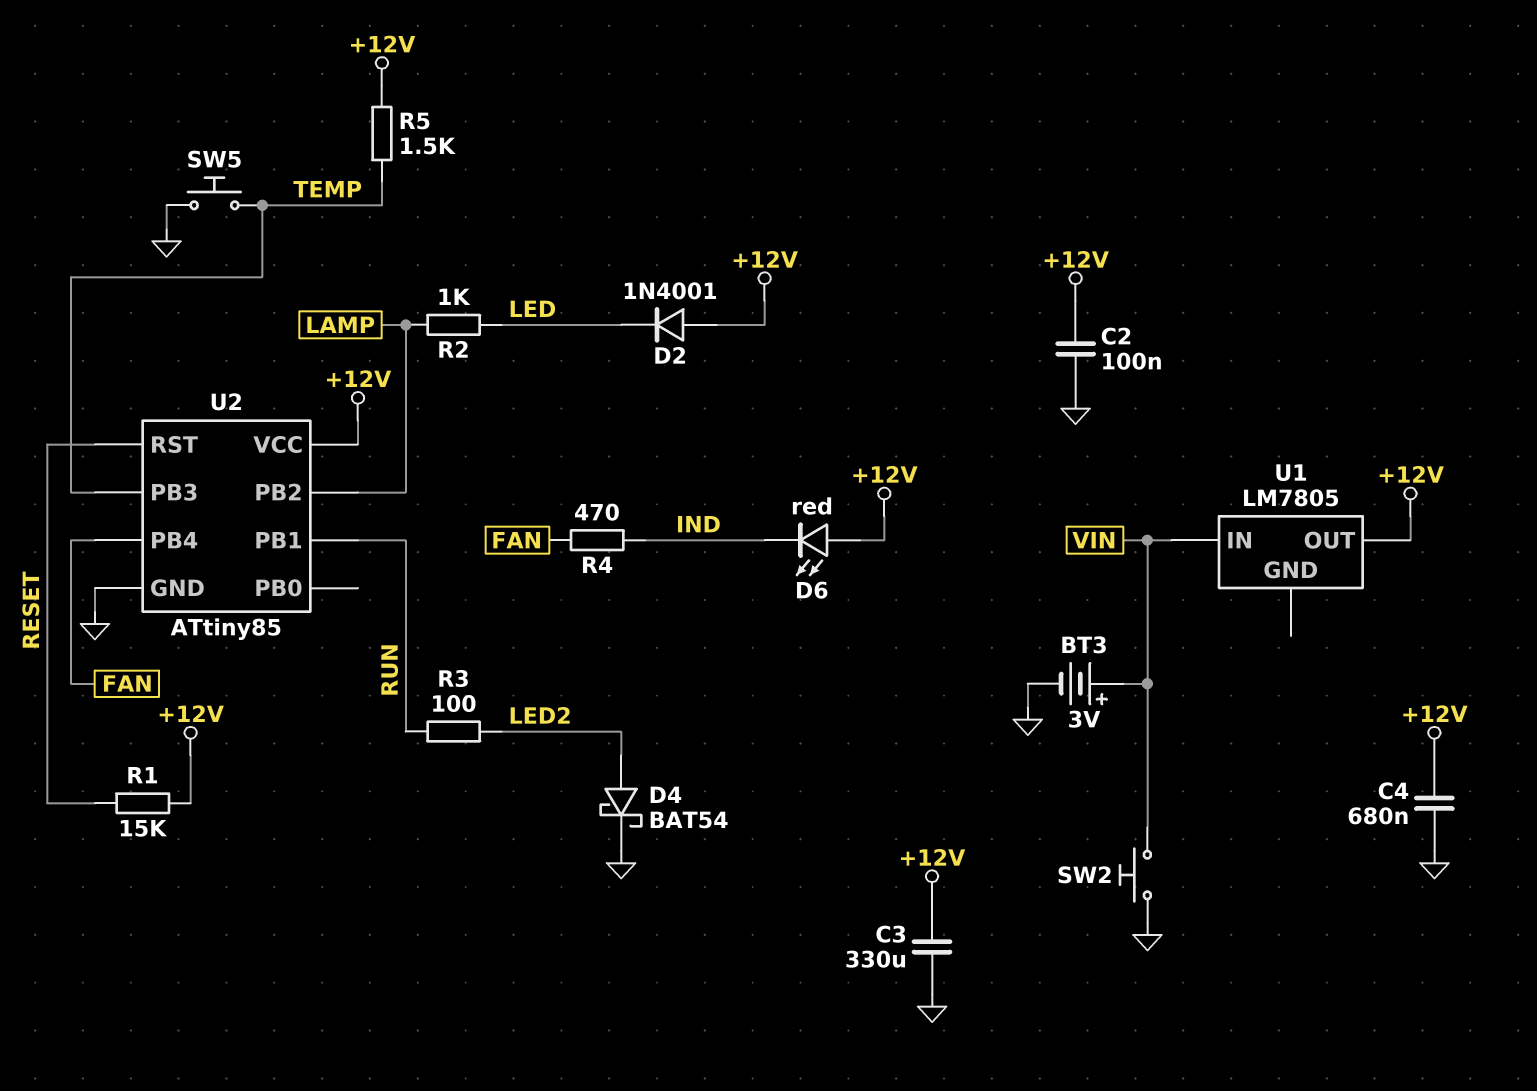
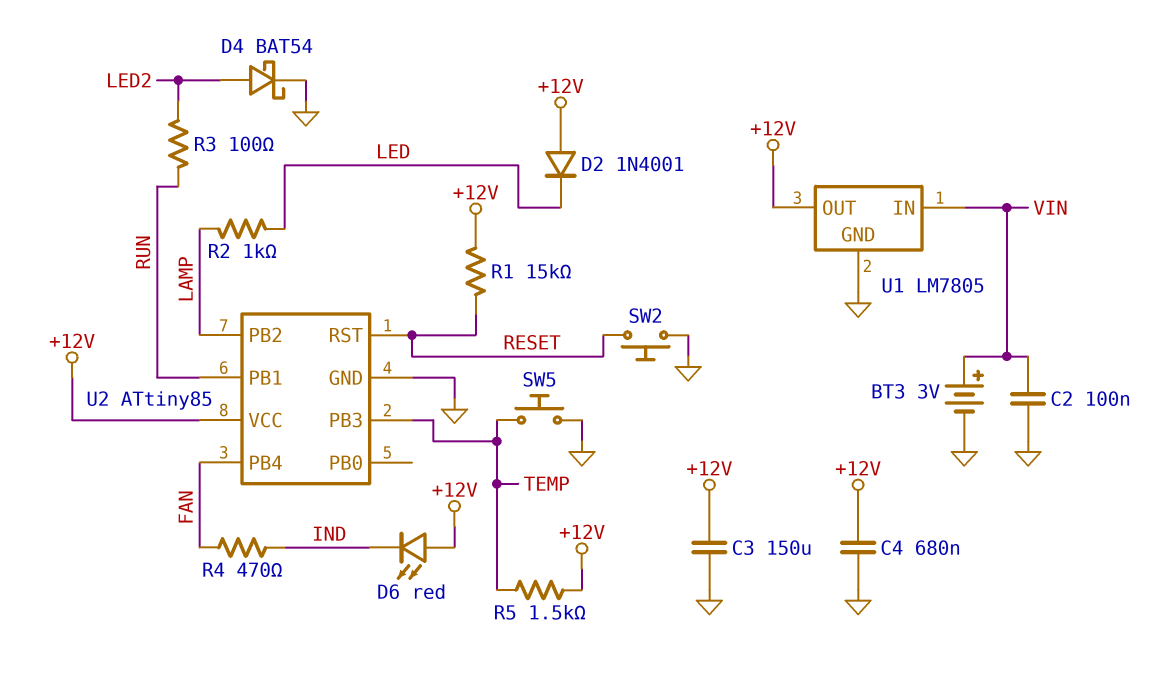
C2: 100nF (+12V, GND) -> 100nF (GND, VIN)
C3: 330uF (+12V, GND) -> 150uF (+12V, GND)
SW2: button (GND, VIN) -> button (GND, RESET)
U1 pin GND: none -> GND

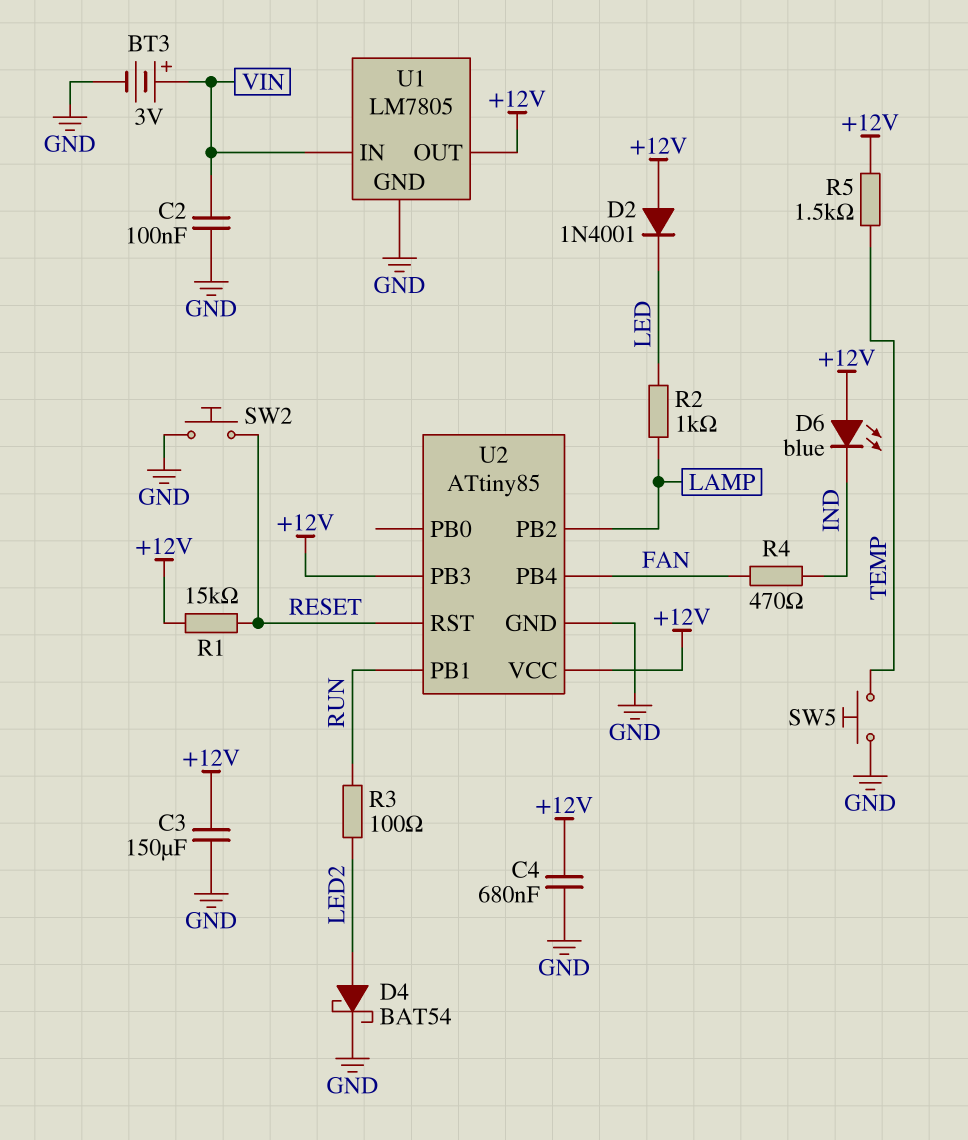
D6: LED red (A +12V, K IND) -> LED blue (A +12V, K IND)
U2 pin PB3: TEMP -> +12V

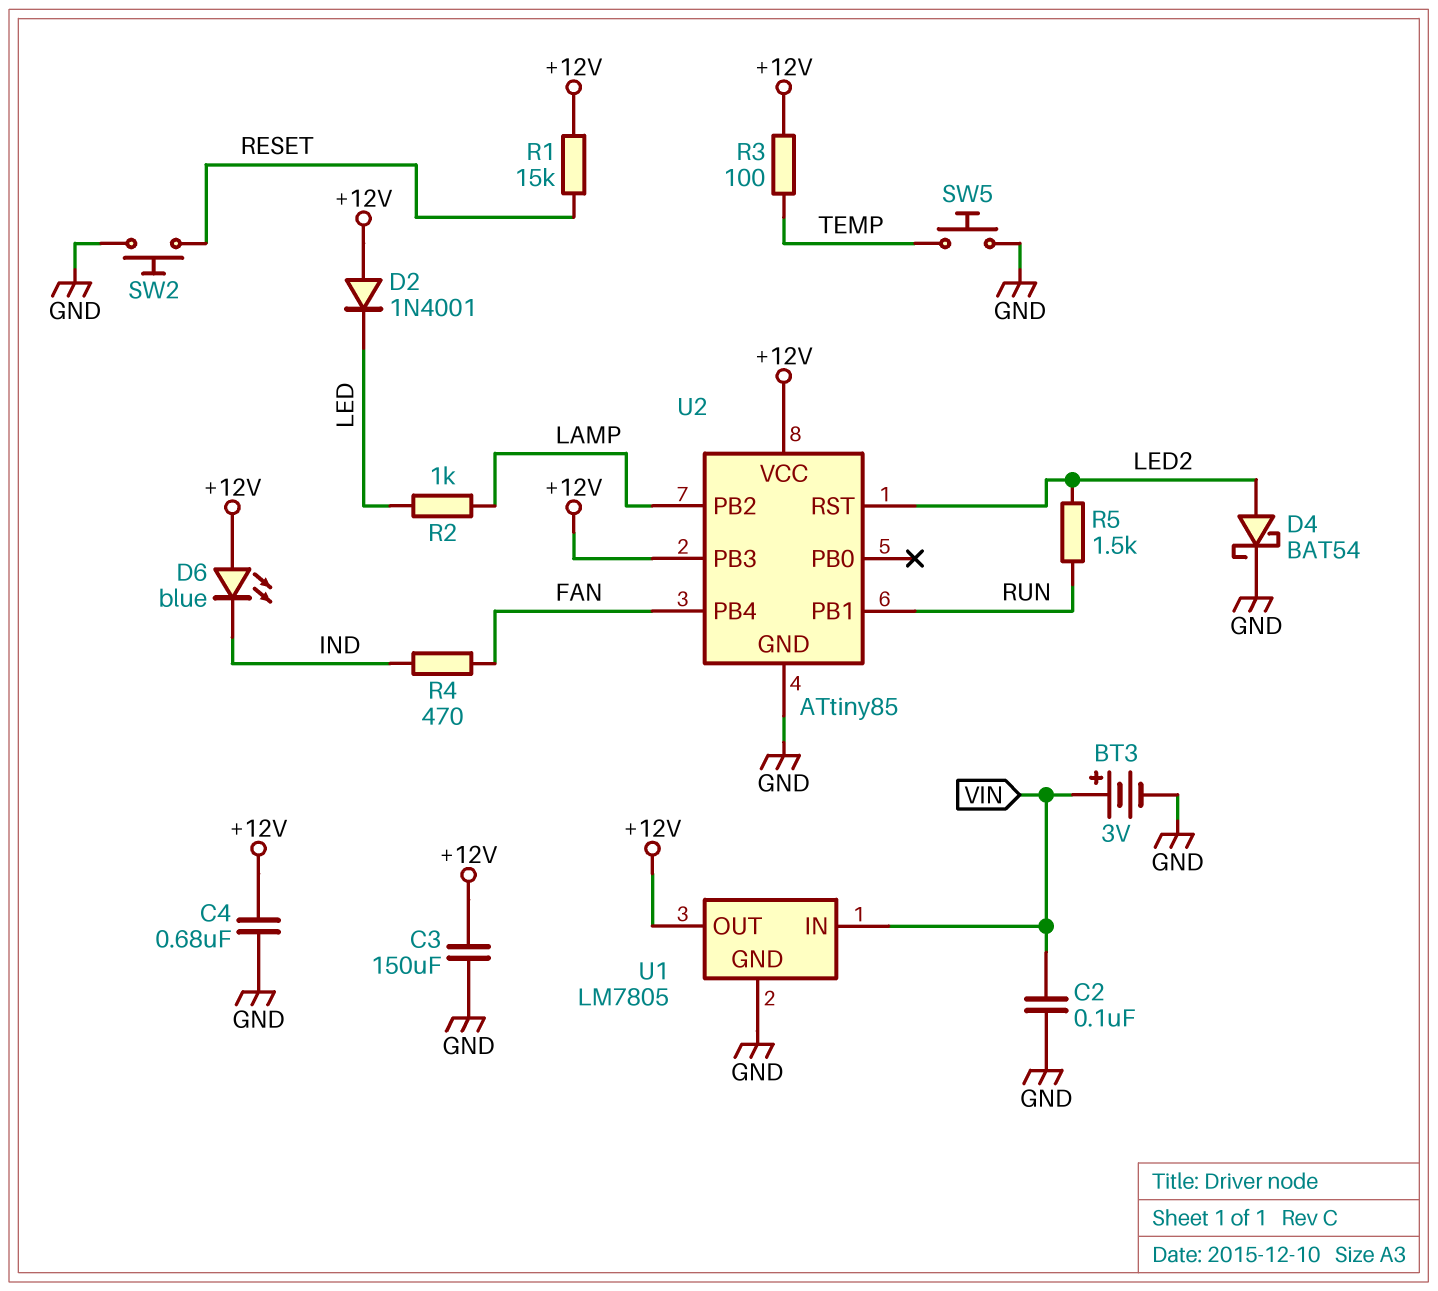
R3: 100 (LED2, RUN) -> 100 (+12V, TEMP)
R5: 1.5k (+12V, TEMP) -> 1.5k (LED2, RUN)
U2 pin RST: RESET -> LED2

